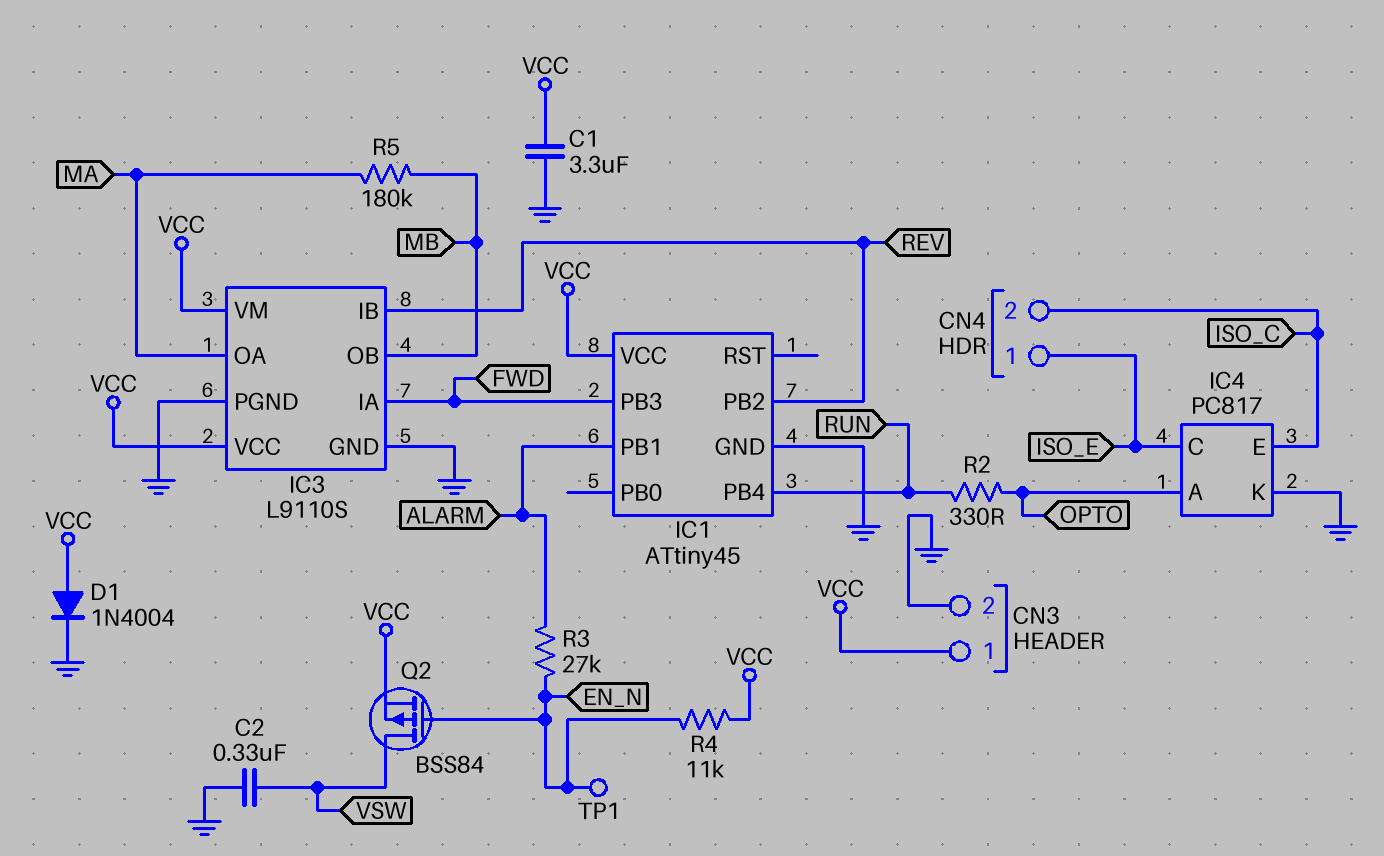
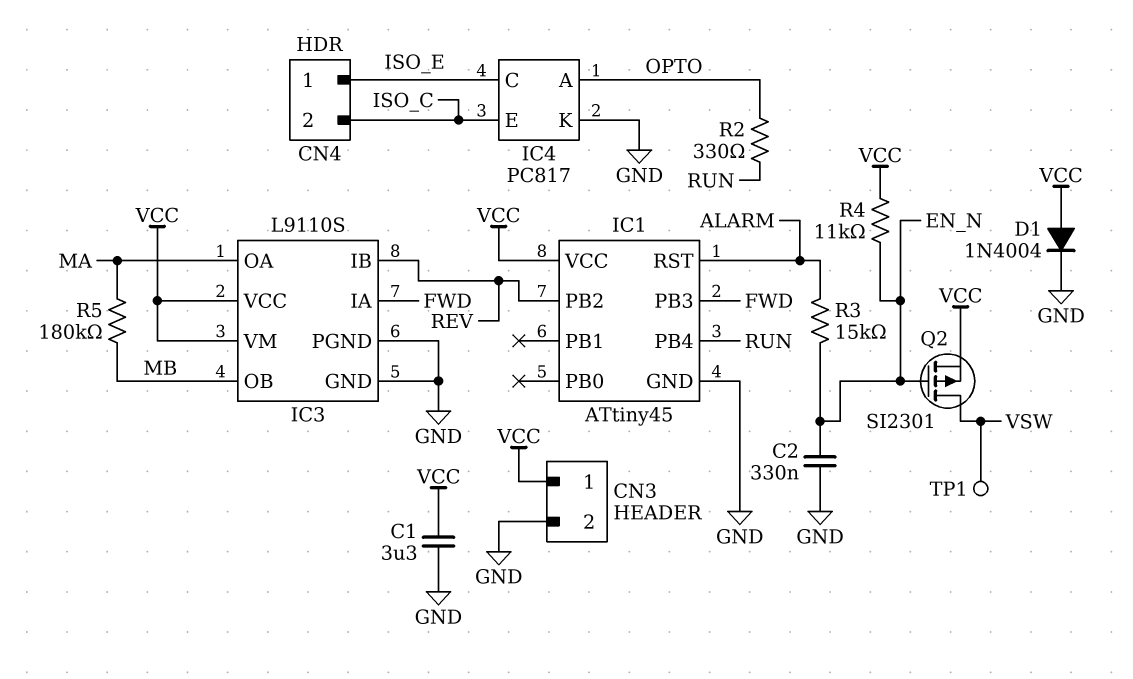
C2: 330nF (GND, VSW) -> 330nF (EN_N, GND)
IC1 pin PB1: ALARM -> none
IC1 pin RST: none -> ALARM
Q2: PMOS BSS84 (G EN_N, D VSW, S VCC) -> PMOS SI2301 (G EN_N, D VSW, S VCC)
R3: 27k (ALARM, EN_N) -> 15k (ALARM, EN_N)
TP1: test point (EN_N) -> test point (VSW)

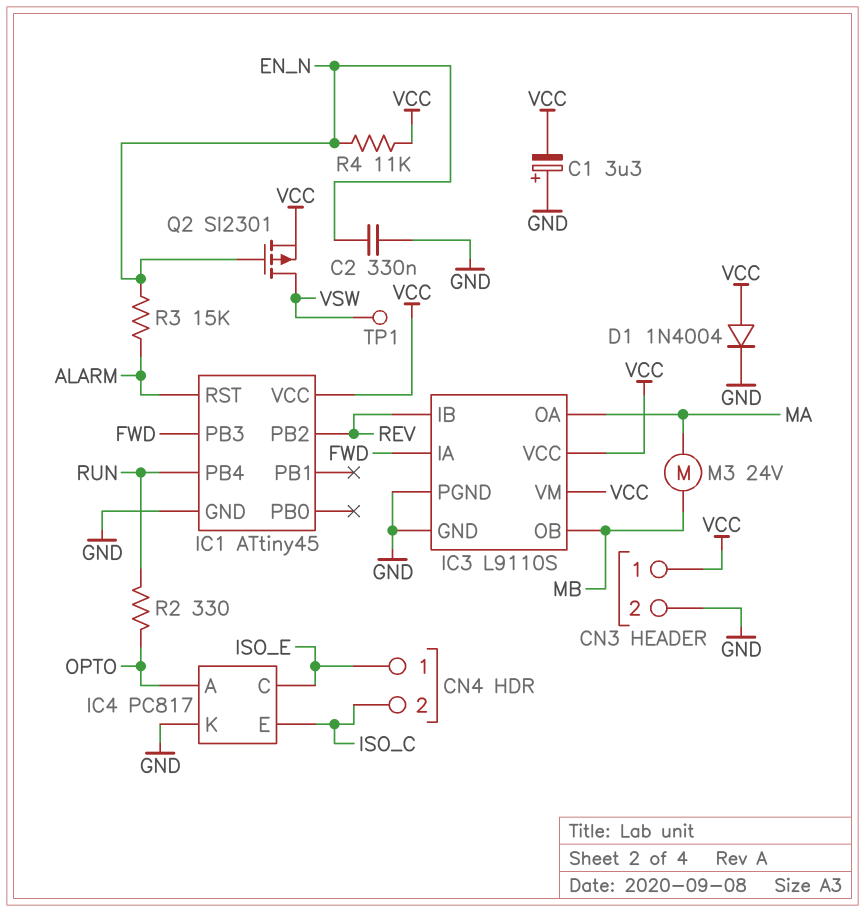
C1: 3.3uF (GND, VCC) -> 3.3uF (plus GND, minus VCC)
M3: none -> motor 24V (MA, MB)
R5: 180k (MA, MB) -> none

